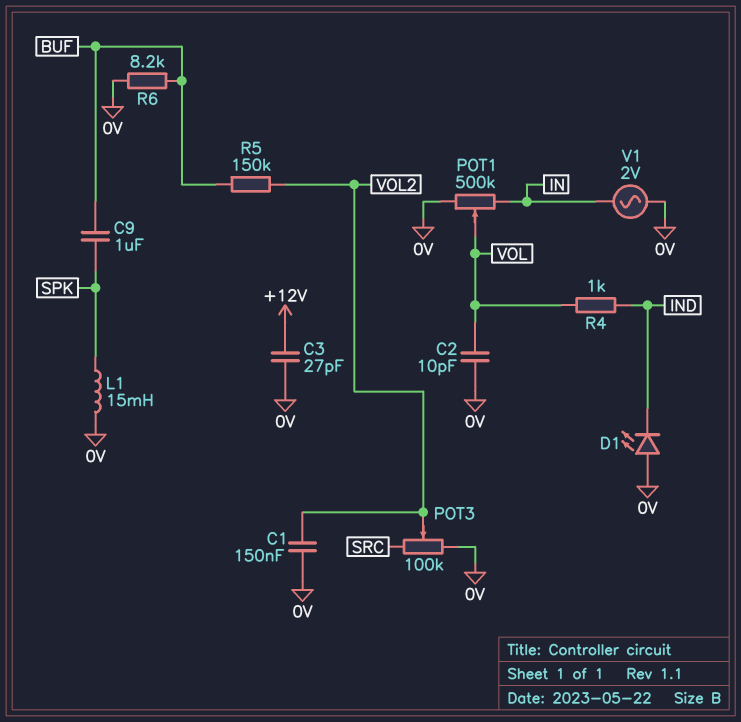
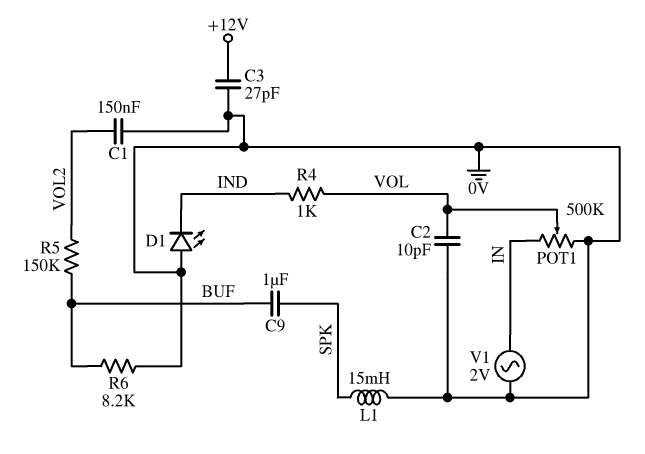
POT3: 100k (0V, SRC, wiper VOL2) -> none

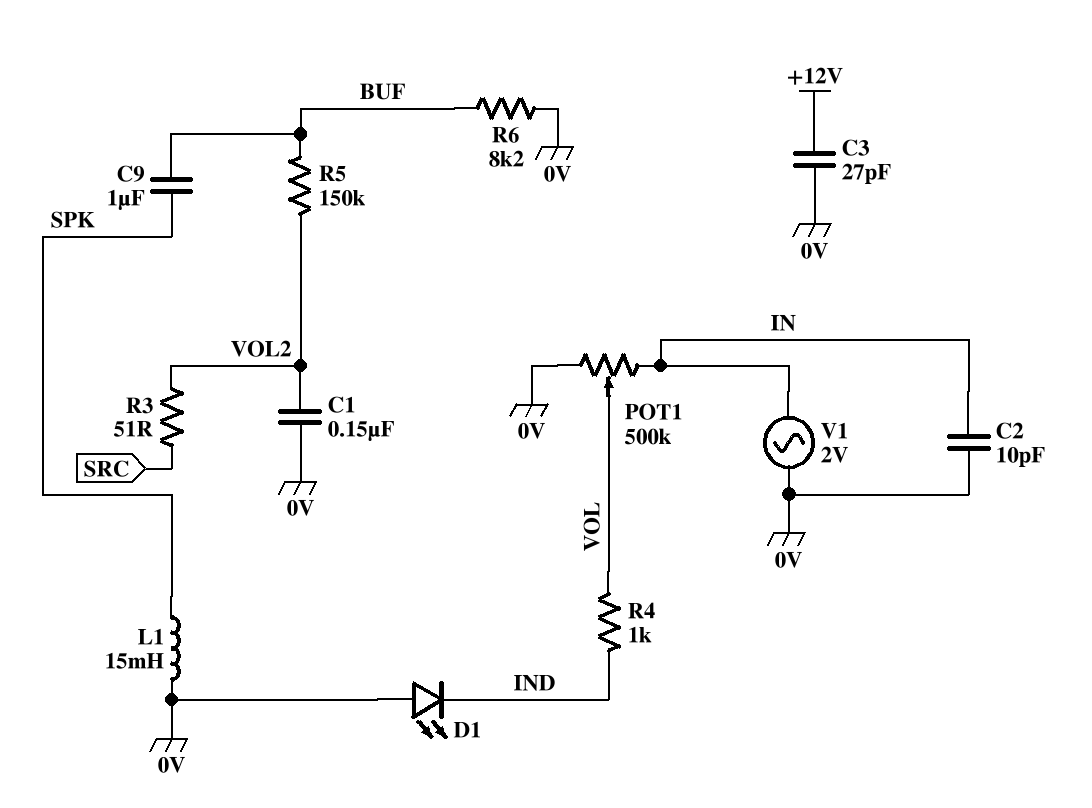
C2: 10pF (0V, VOL) -> 10pF (0V, IN)
R3: none -> 51 (SRC, VOL2)

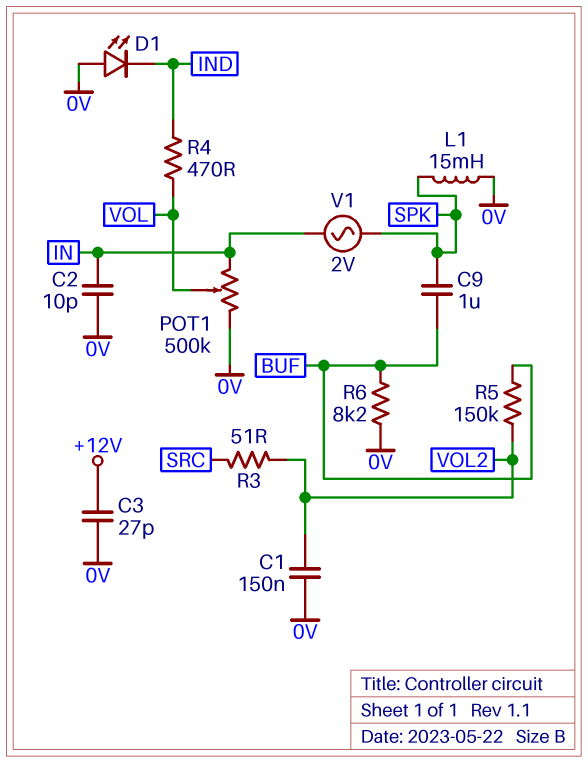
R4: 1k (IND, VOL) -> 470 (IND, VOL)
V1: AC 2V (0V, IN) -> AC 2V (IN, SPK)

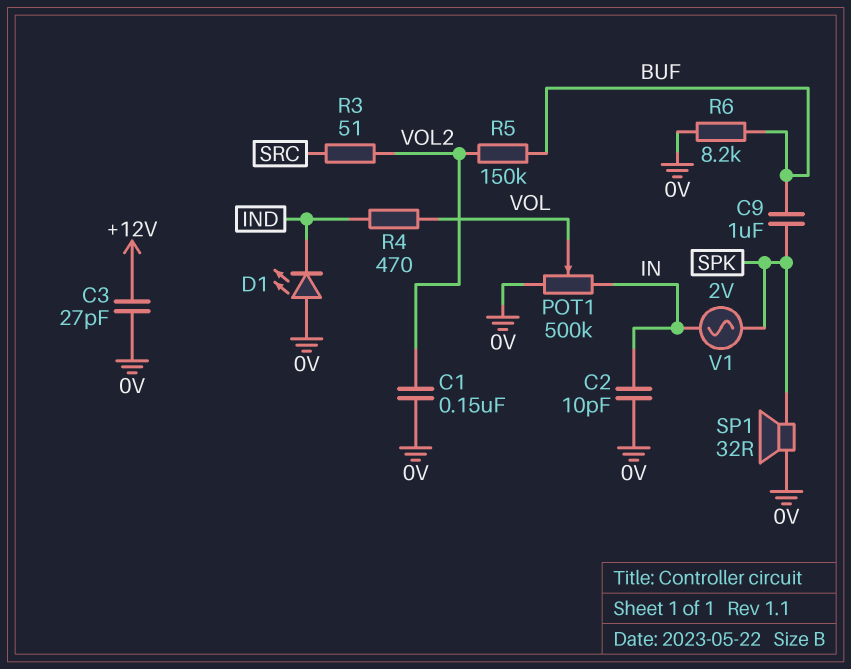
L1: 15mH (0V, SPK) -> none
SP1: none -> speaker 32R (0V, SPK)

